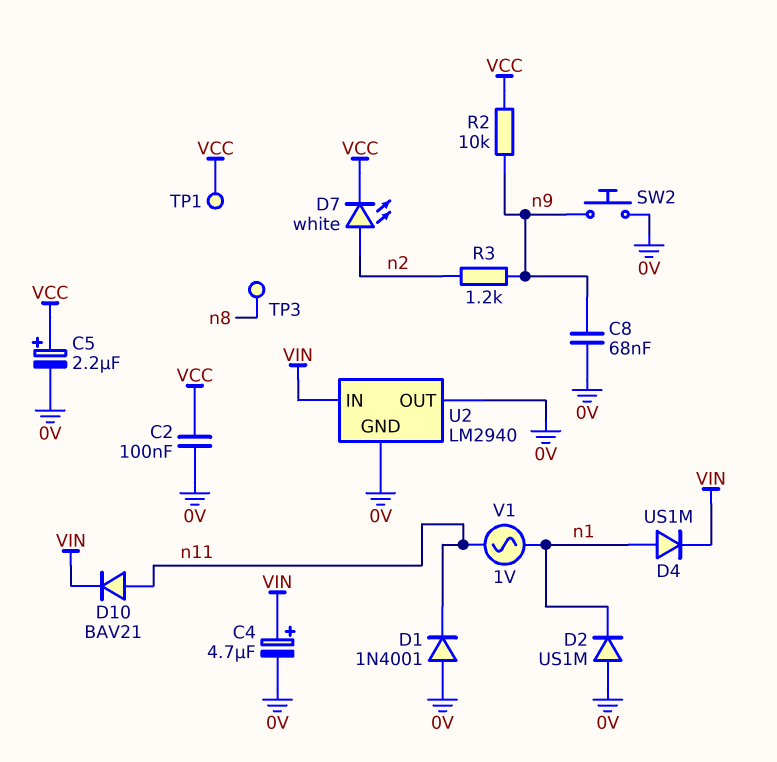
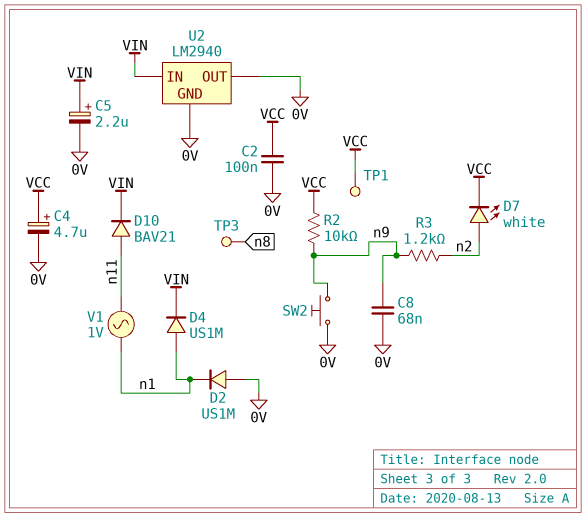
C4: 4.7uF (plus VIN, minus 0V) -> 4.7uF (plus VCC, minus 0V)
C5: 2.2uF (plus VCC, minus 0V) -> 2.2uF (plus VIN, minus 0V)
D1: diode 1N4001 (A 0V, K n11) -> none

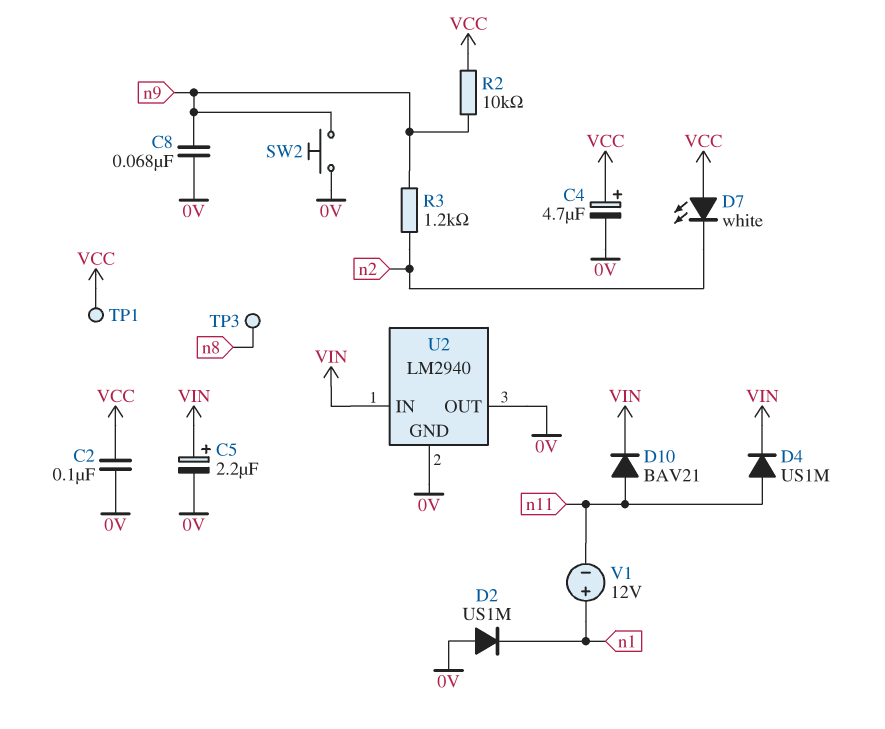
D4: diode US1M (A n1, K VIN) -> diode US1M (A n11, K VIN)
D7: LED white (A n2, K VCC) -> LED white (A VCC, K n2)
V1: AC 1V (n1, n11) -> 12V (plus n1, minus n11)

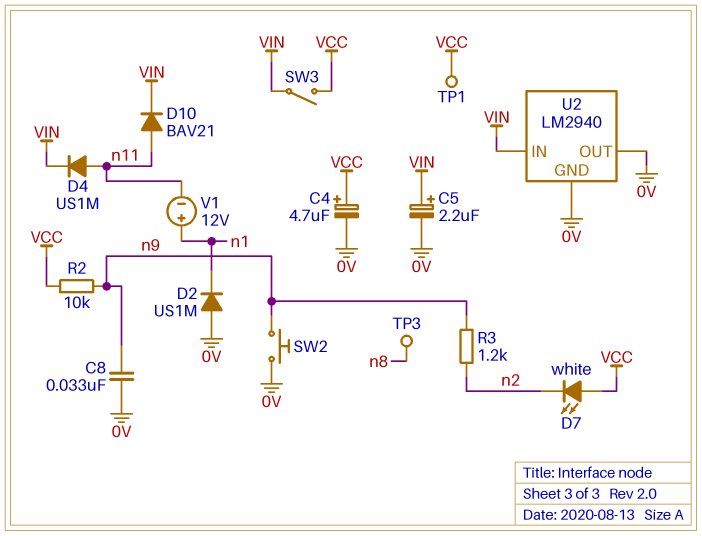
C2: 100nF (0V, VCC) -> none
C8: 68nF (0V, n9) -> 33nF (0V, n9)
SW3: none -> switch (VCC, VIN)

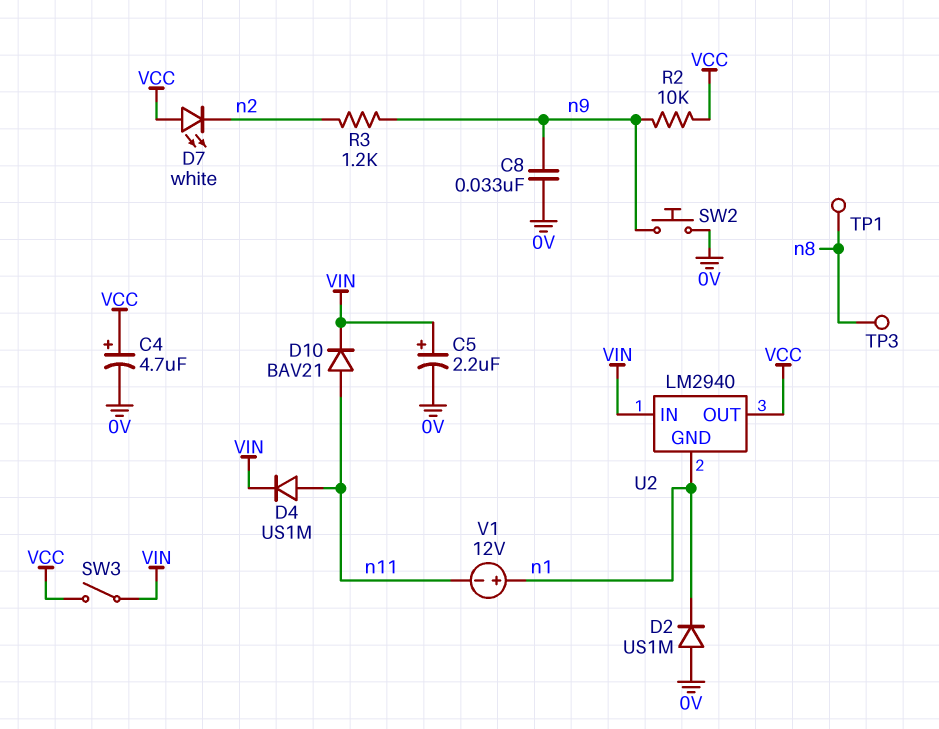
TP1: test point (VCC) -> test point (n8)
U2 pin GND: 0V -> n1
U2 pin OUT: 0V -> VCC

